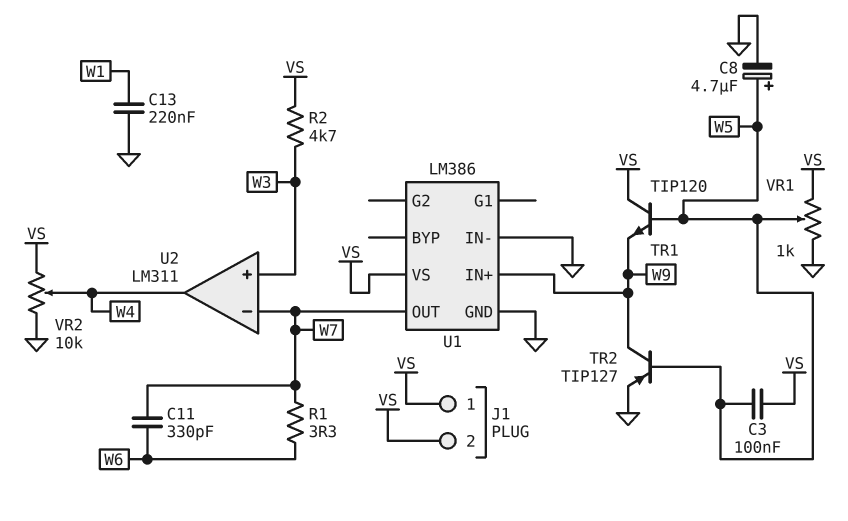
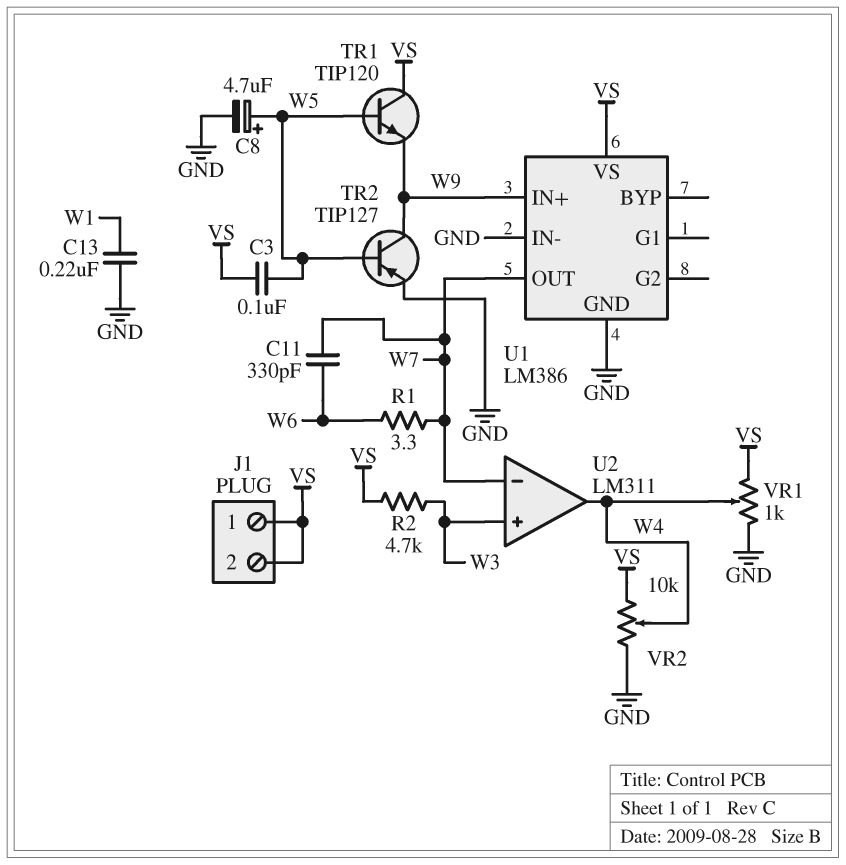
VR1: 1k (GND, VS, wiper W5) -> 1k (GND, VS, wiper W4)

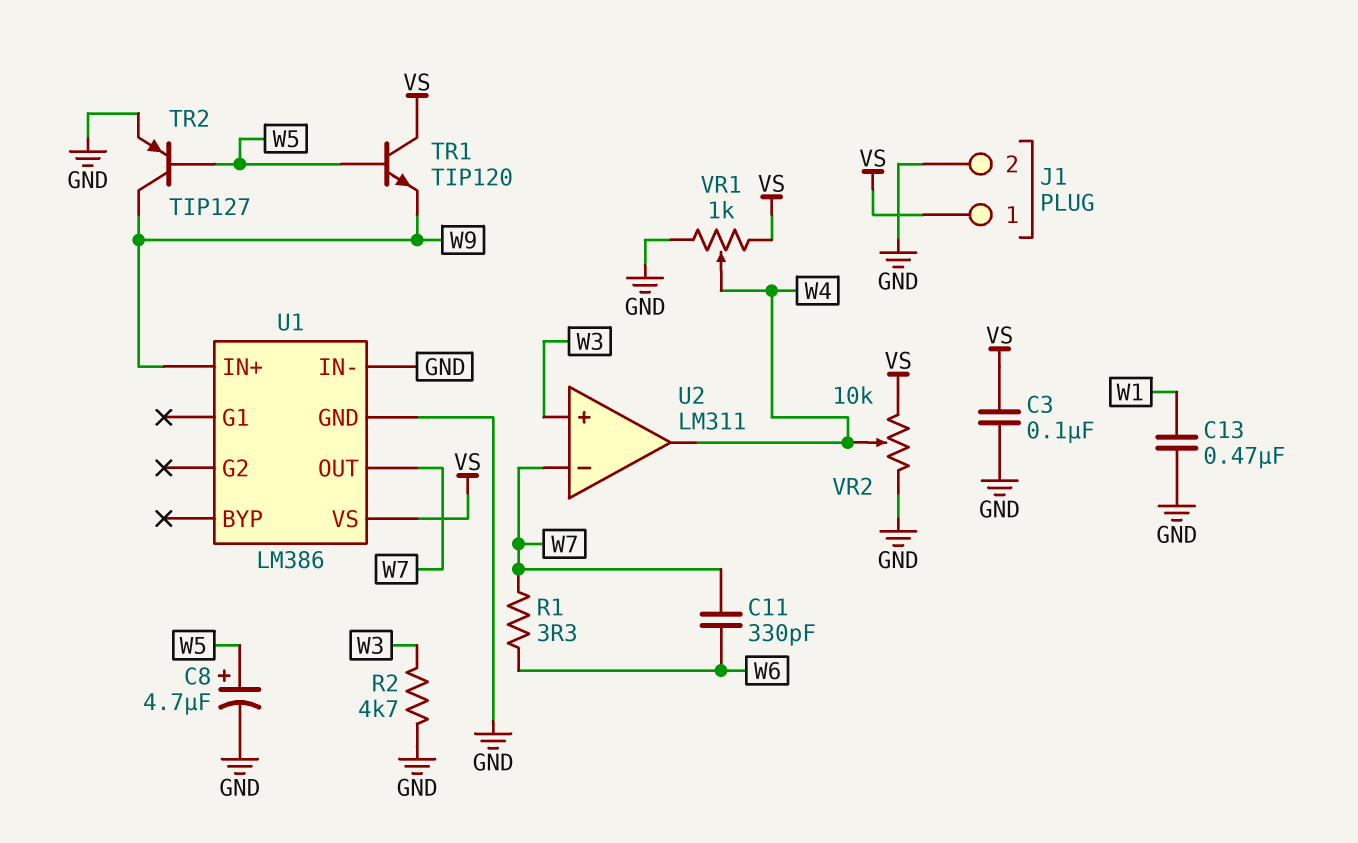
C3: 100nF (VS, W5) -> 100nF (GND, VS)
C13: 220nF (GND, W1) -> 470nF (GND, W1)
J1 pin 2: VS -> GND
R2: 4.7k (VS, W3) -> 4.7k (GND, W3)

